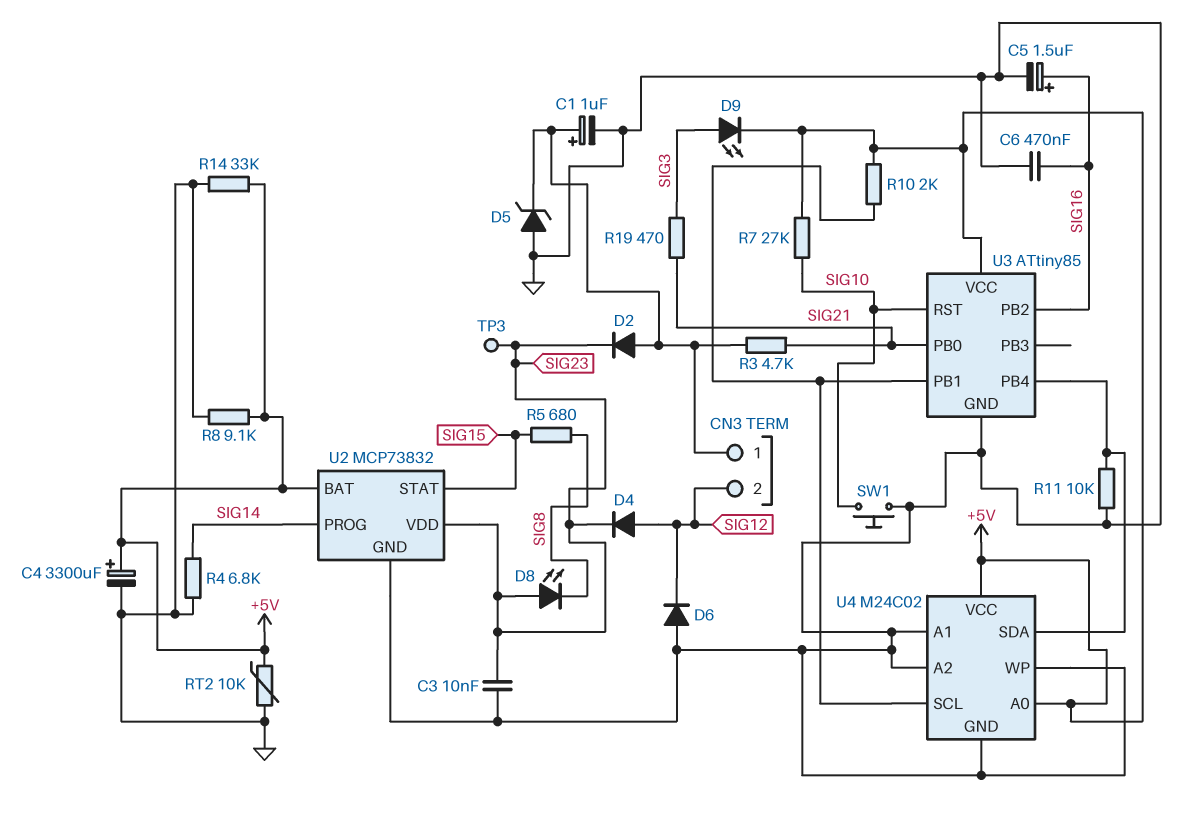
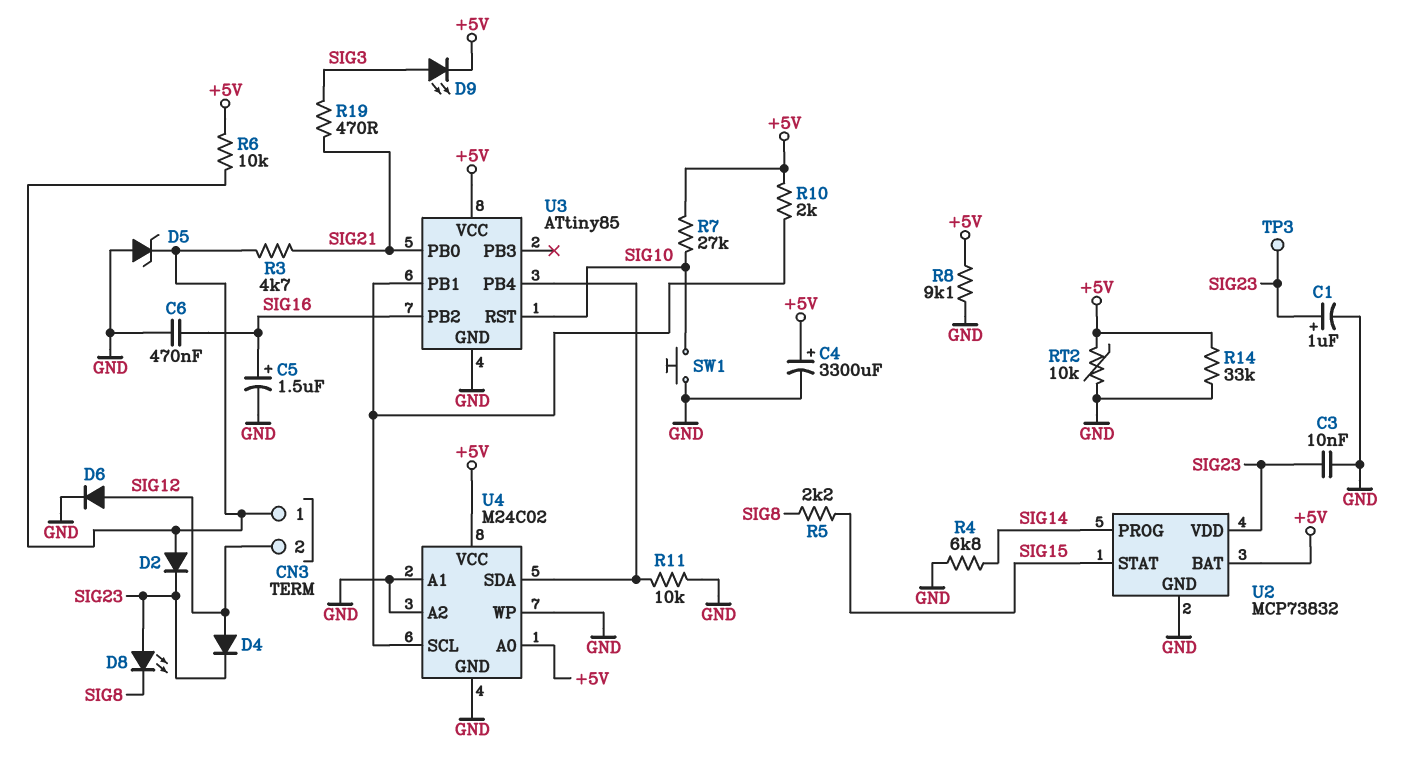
C1: 1uF (plus CN3/1, minus GND) -> 1uF (plus SIG23, minus GND)
D6: diode (A GND, K SIG12) -> diode (A SIG12, K GND)
R5: 680 (SIG8, SIG15) -> 2.2k (SIG8, SIG15)
R6: none -> 10k (+5V, CN3/1)

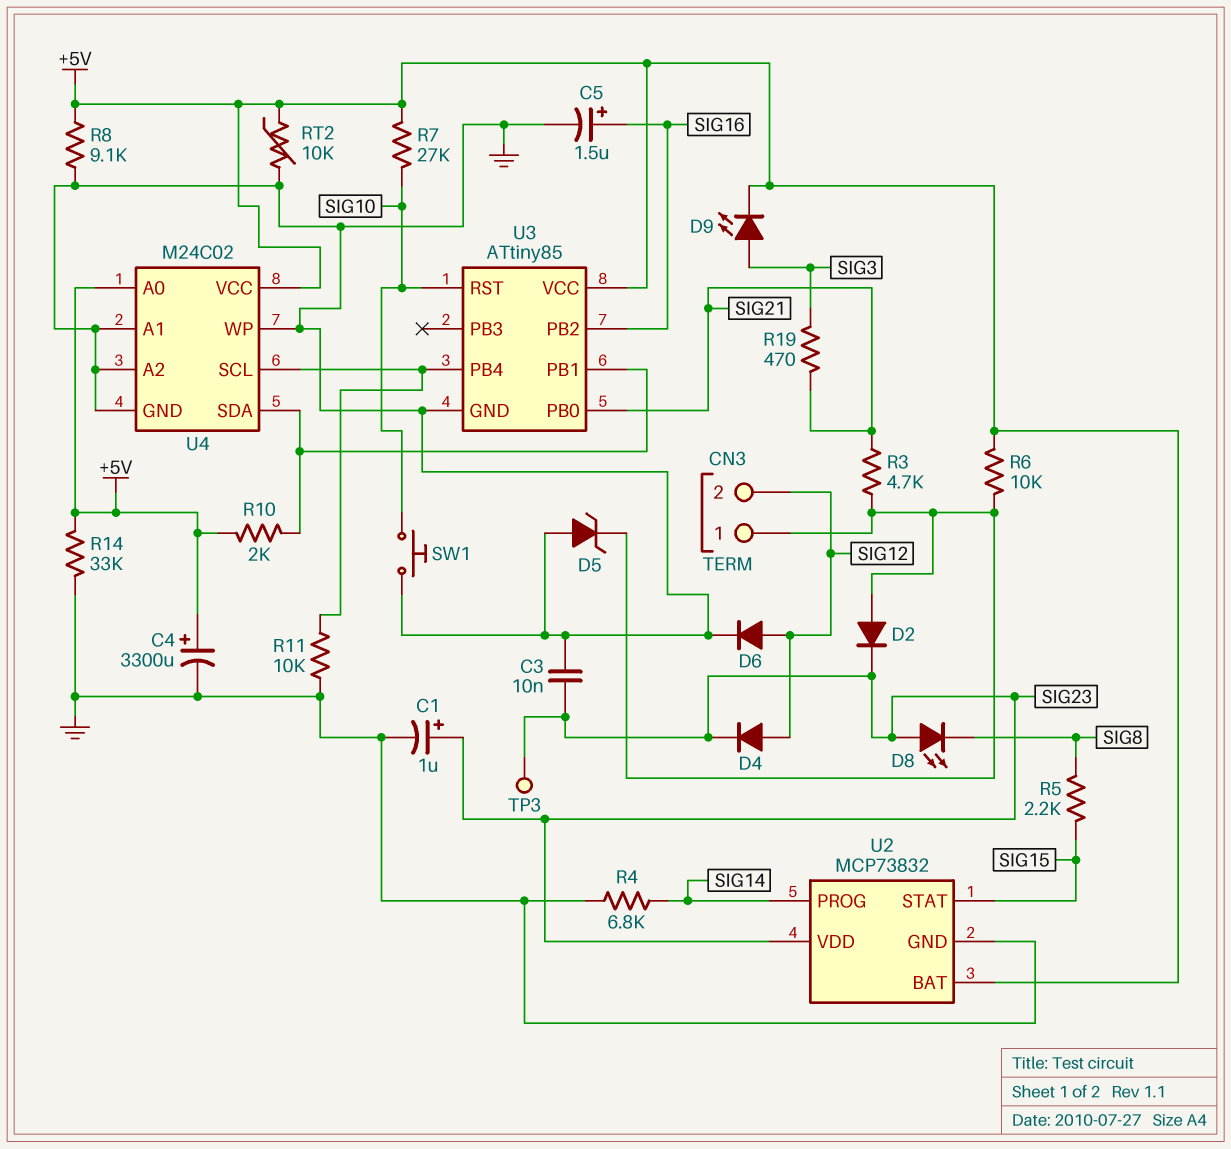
C6: 470nF (GND, SIG16) -> none
U4 pin SCL: U3/PB1 -> U3/PB4
U4 pin SDA: U3/PB4 -> U3/PB1

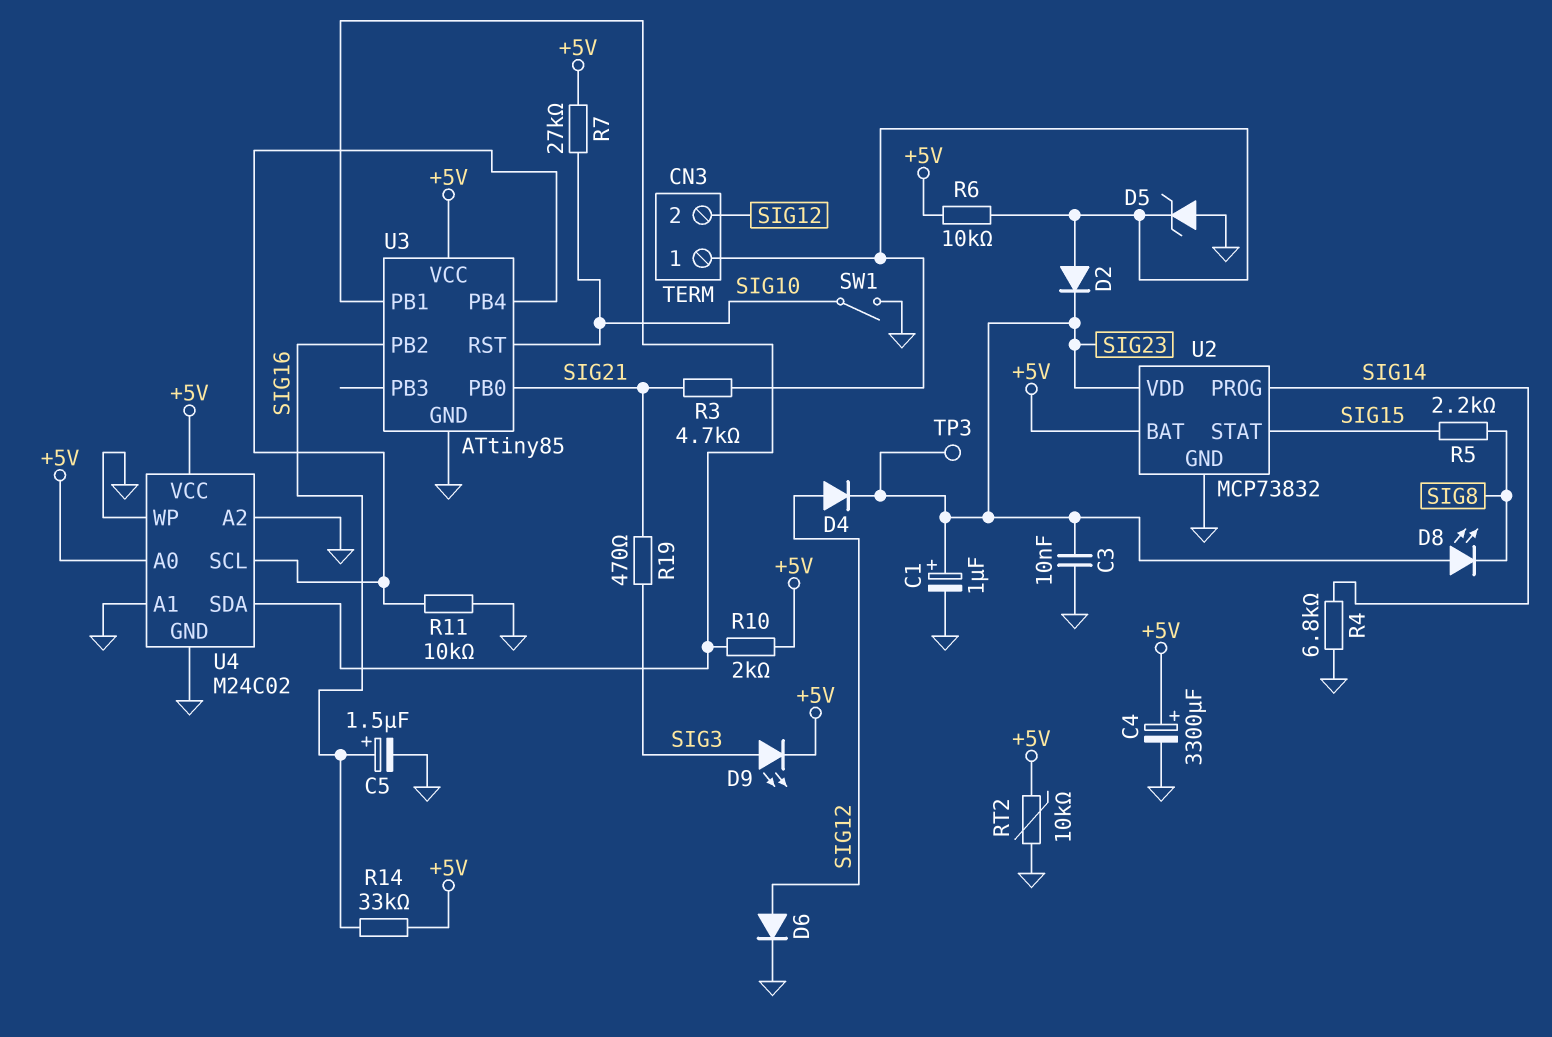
R8: 9.1k (+5V, GND) -> none
R14: 33k (+5V, GND) -> 33k (+5V, SIG16)
SW1: button (GND, SIG10) -> switch (GND, SIG10)

